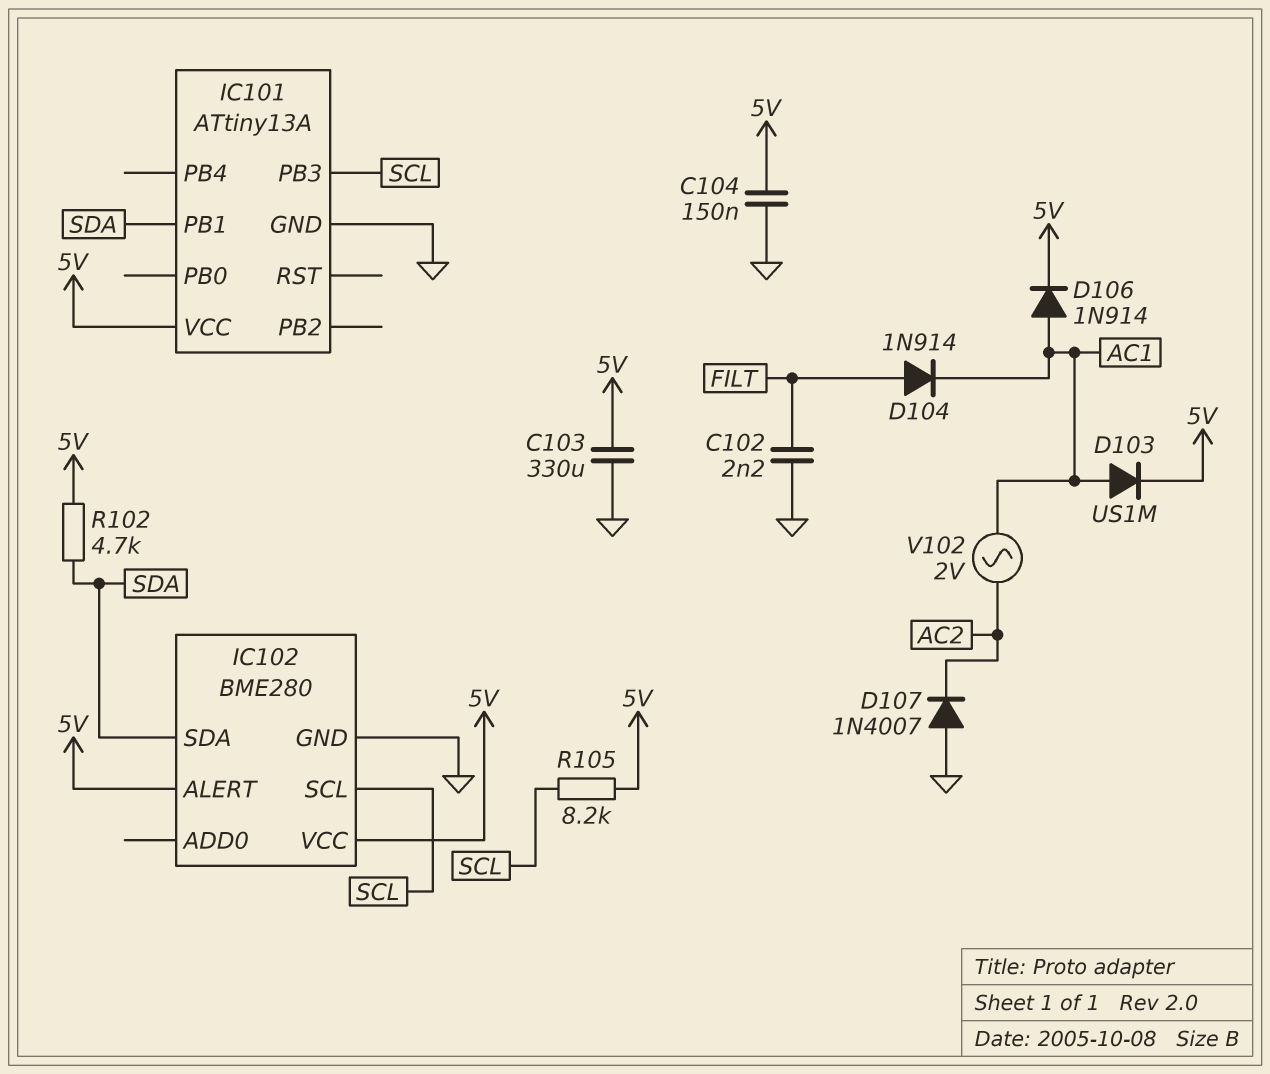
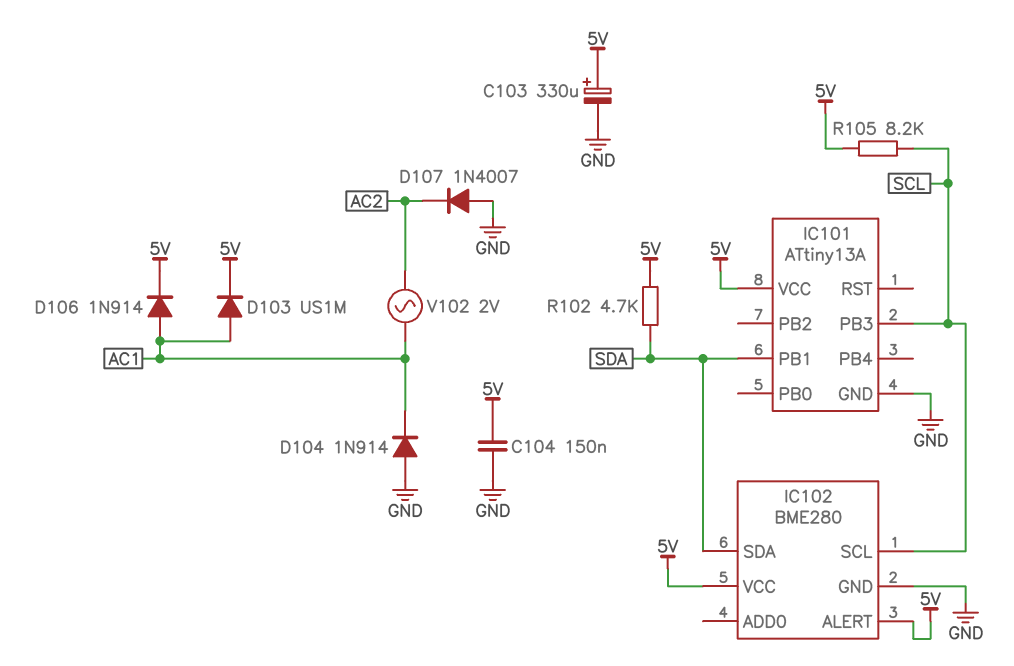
C102: 2.2nF (FILT, GND) -> none
C103: 330uF (5V, GND) -> 330uF (plus 5V, minus GND)
D104: diode 1N914 (A FILT, K AC1) -> diode 1N914 (A GND, K AC1)

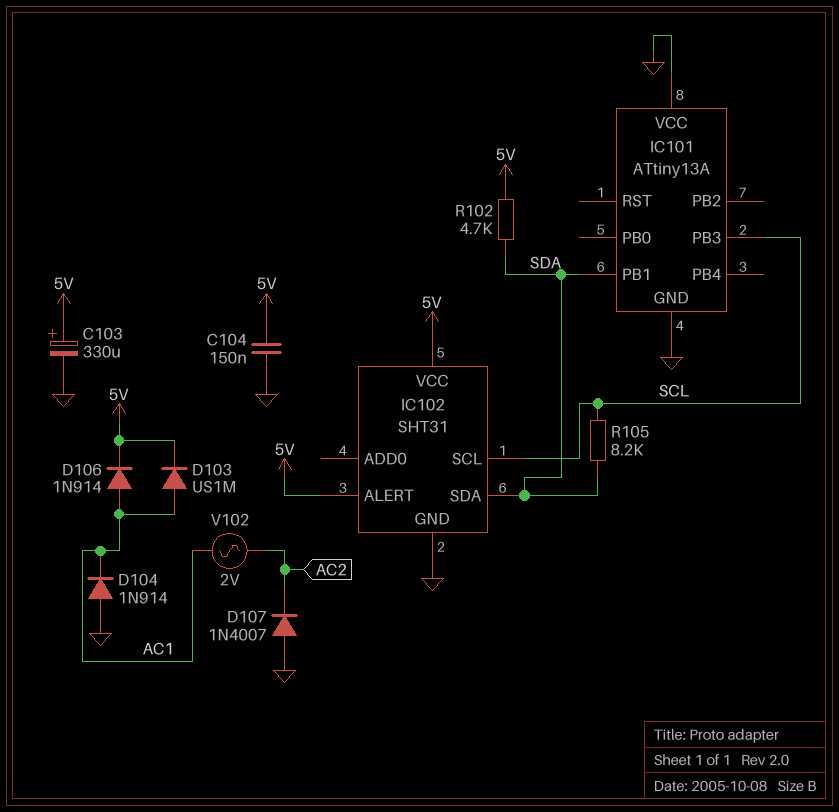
IC101 pin VCC: 5V -> GND
IC102: BME280 -> SHT31
R105: 8.2k (5V, SCL) -> 8.2k (SCL, SDA)

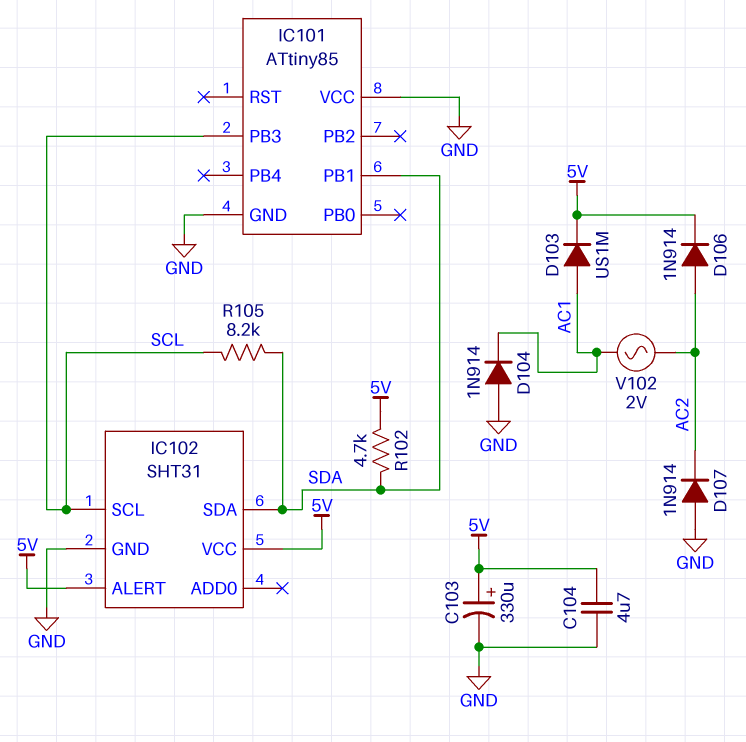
C104: 150nF (5V, GND) -> 4.7uF (5V, GND)
D106: diode 1N914 (A AC1, K 5V) -> diode 1N914 (A AC2, K 5V)
D107: diode 1N4007 (A GND, K AC2) -> diode 1N914 (A GND, K AC2)
IC101: ATtiny13A -> ATtiny85

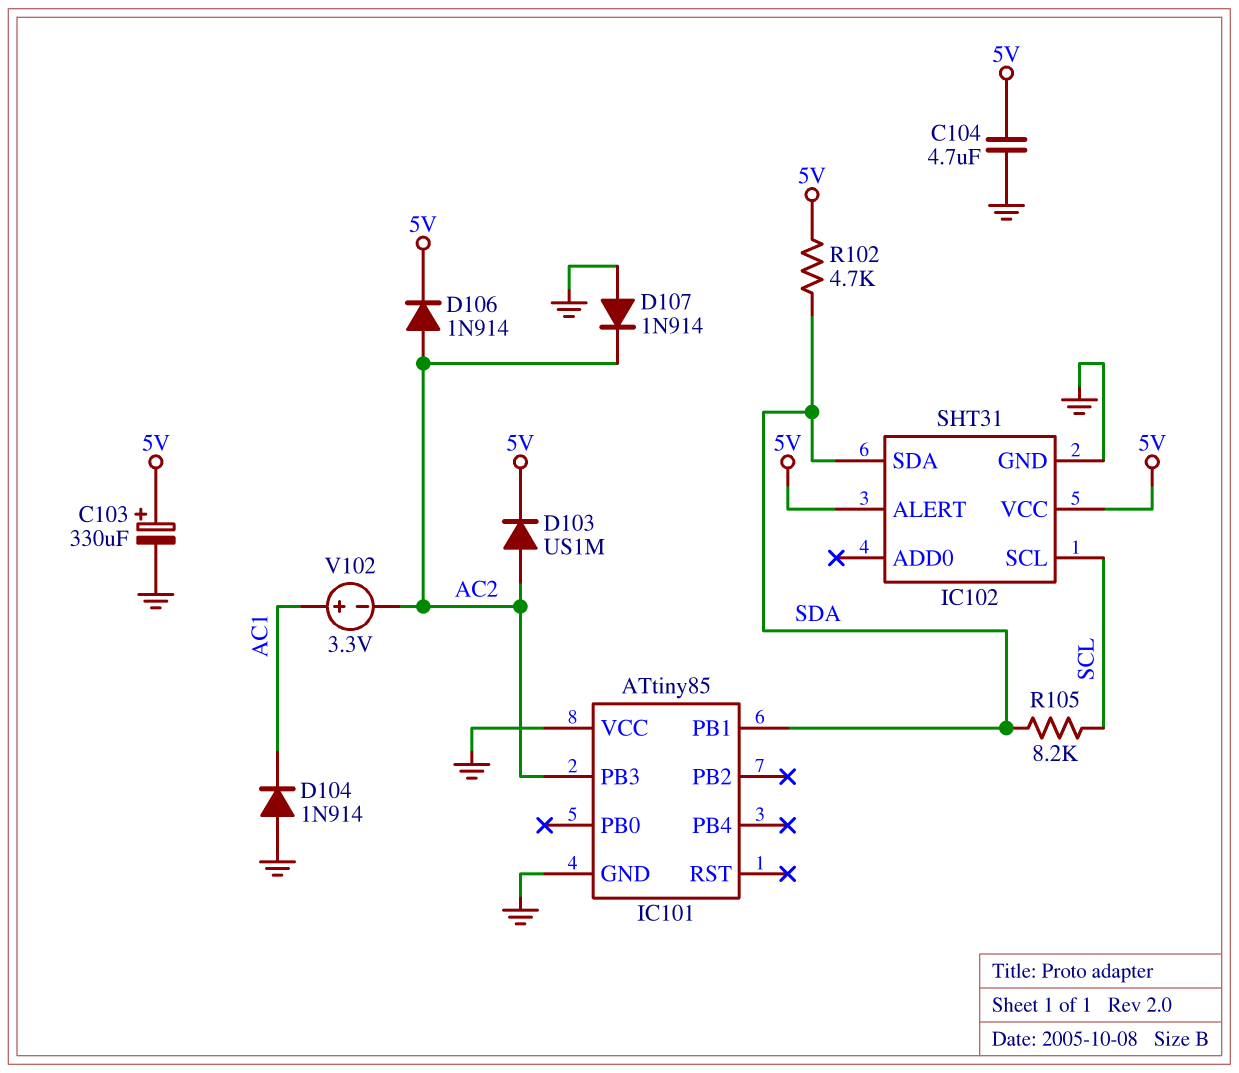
D103: diode US1M (A AC1, K 5V) -> diode US1M (A AC2, K 5V)
IC101 pin PB3: SCL -> AC2
V102: AC 2V (AC1, AC2) -> 3.3V (plus AC1, minus AC2)

